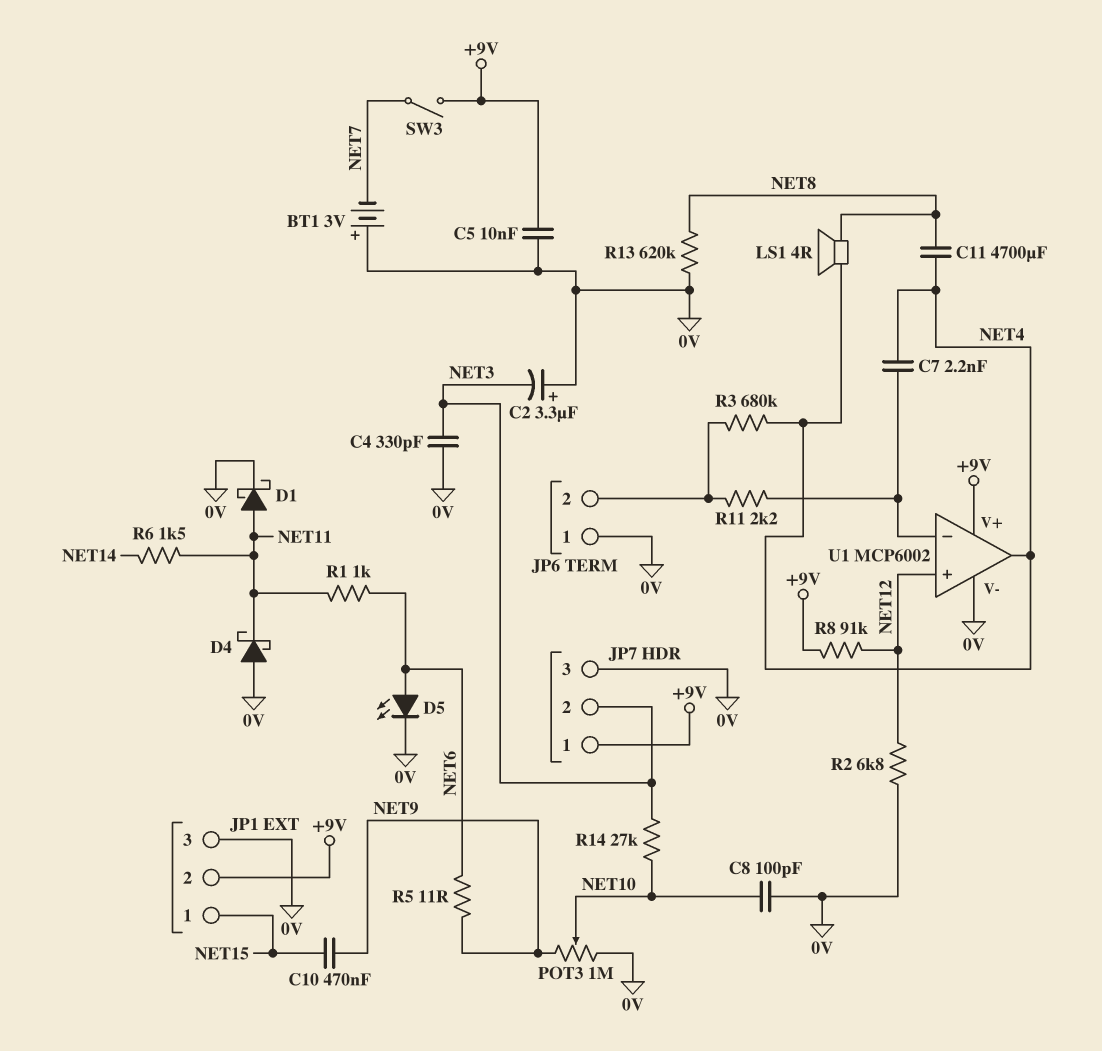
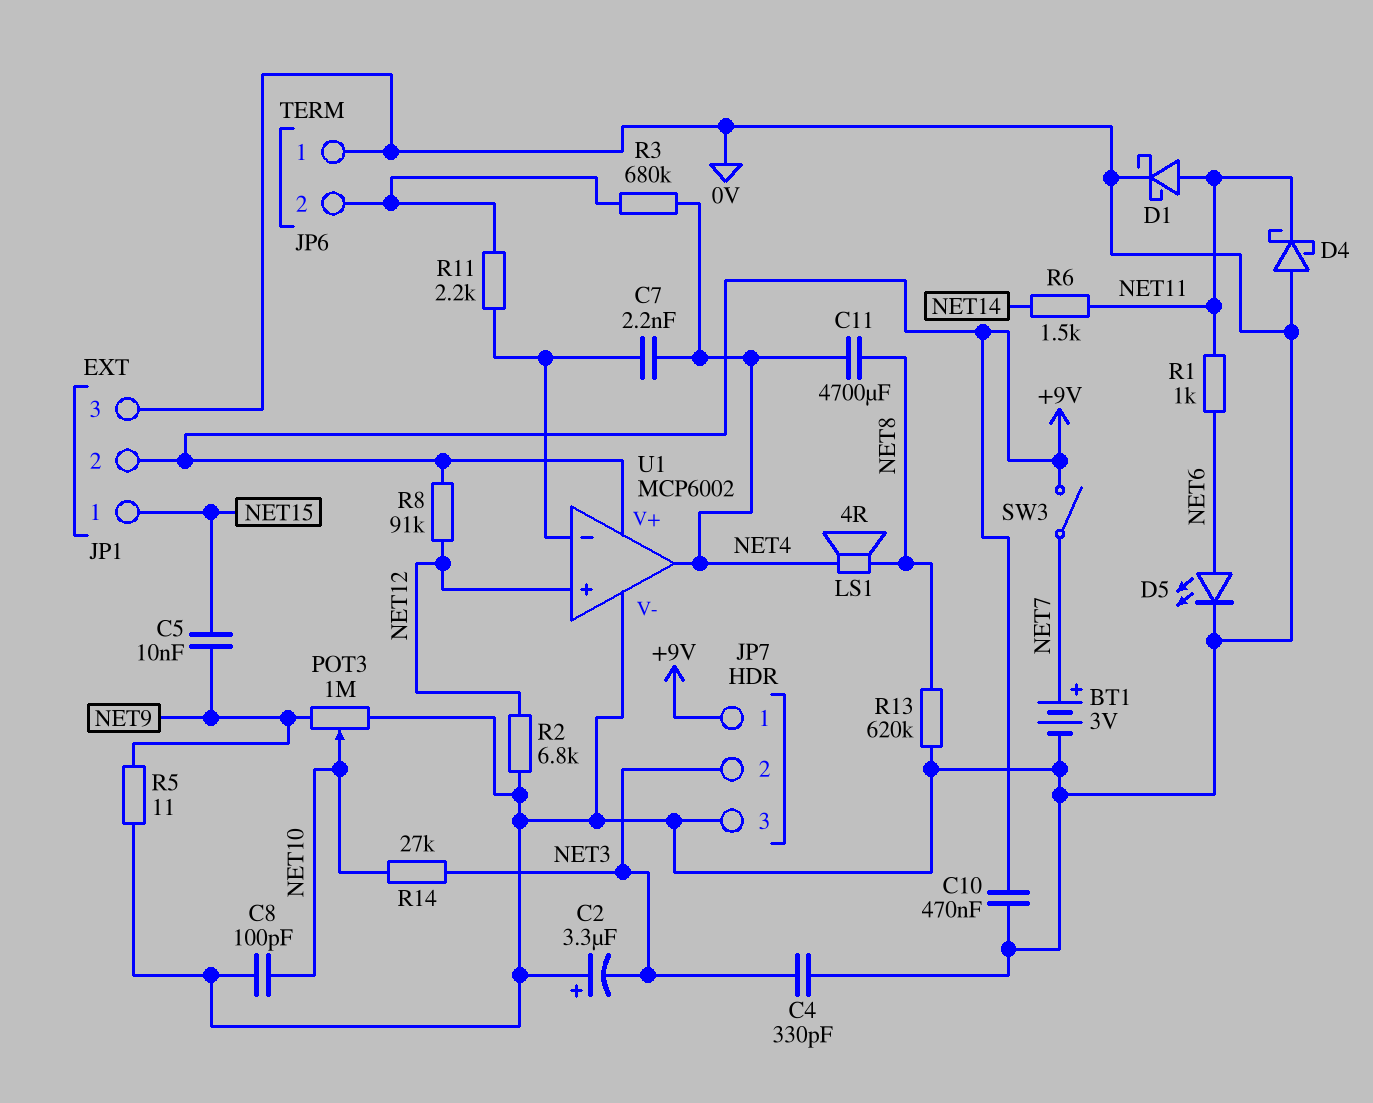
BT1: 3V (plus 0V, minus NET7) -> 3V (plus NET7, minus 0V)
C5: 10nF (+9V, 0V) -> 10nF (NET9, NET15)
C10: 470nF (NET9, NET15) -> 470nF (+9V, 0V)
R5: 11 (NET6, NET9) -> 11 (0V, NET9)

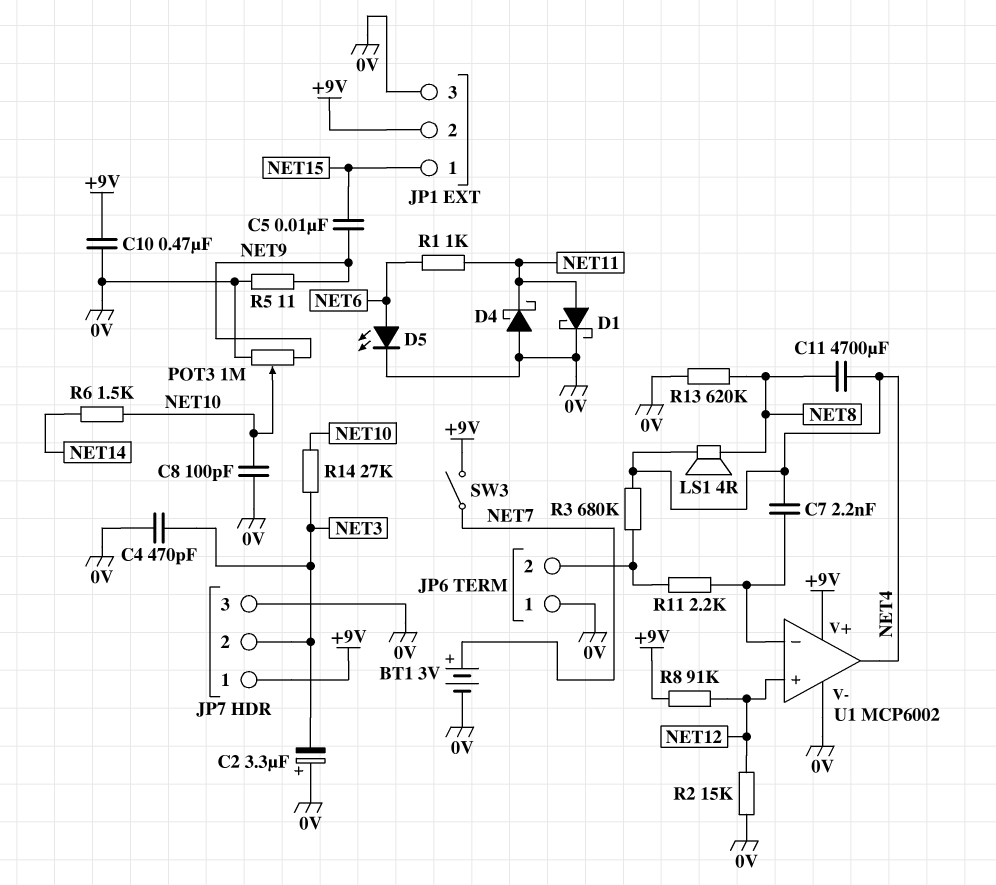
C4: 330pF (0V, NET3) -> 470pF (0V, NET3)
R2: 6.8k (0V, NET12) -> 15k (0V, NET12)
R6: 1.5k (NET11, NET14) -> 1.5k (NET10, NET14)

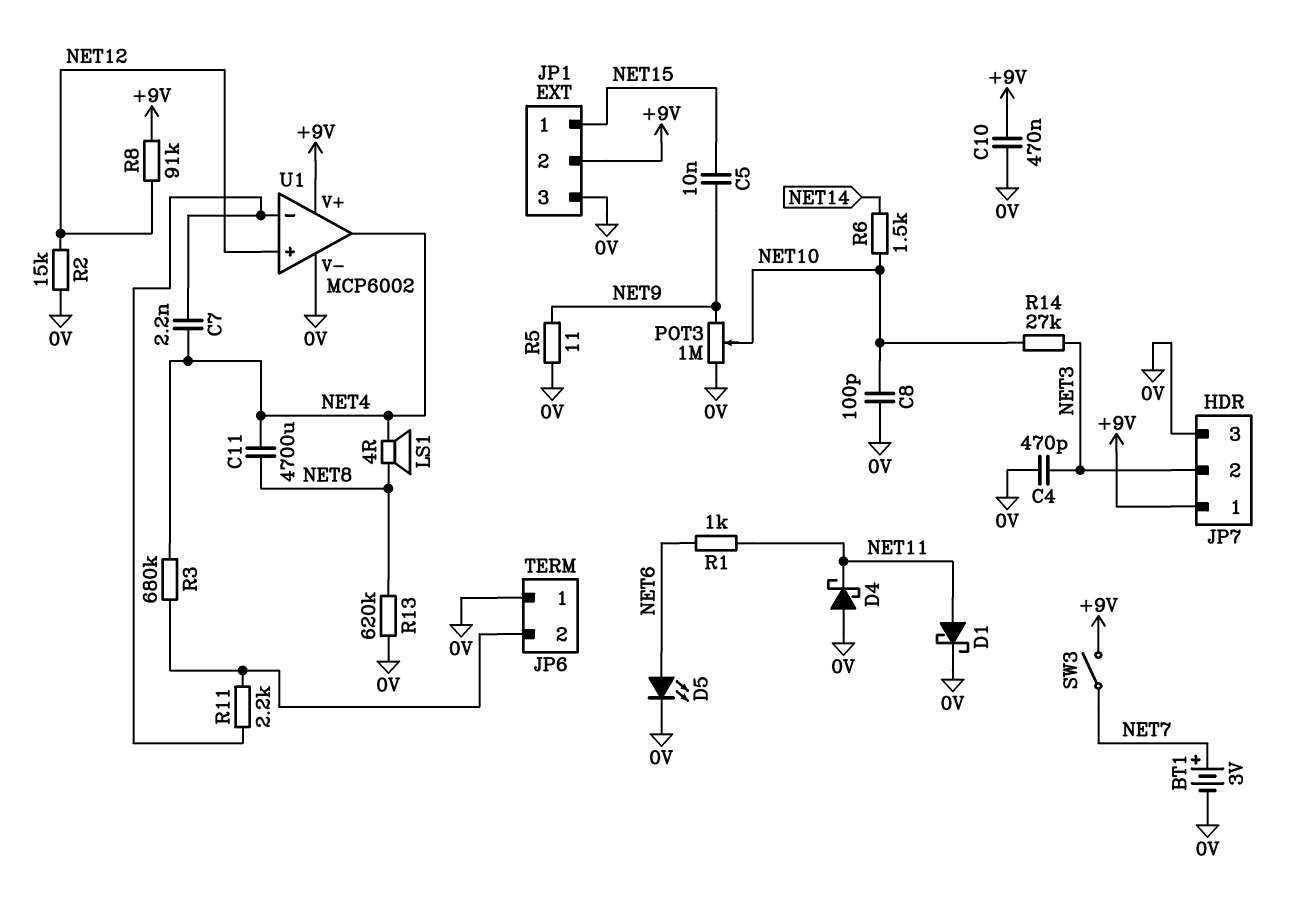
C2: 3.3uF (plus 0V, minus NET3) -> none

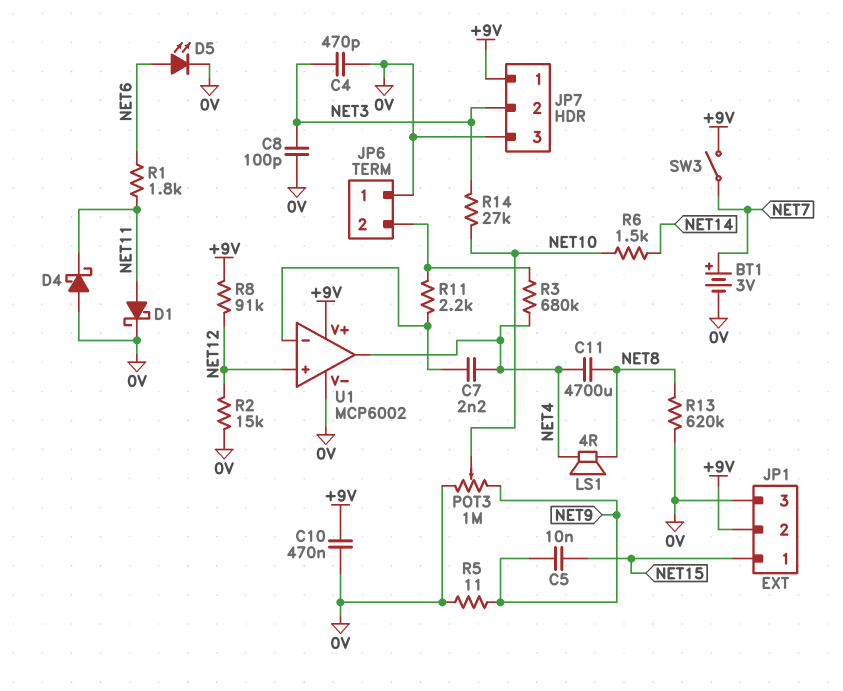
C8: 100pF (0V, NET10) -> 100pF (0V, NET3)
R1: 1k (NET6, NET11) -> 1.8k (NET6, NET11)

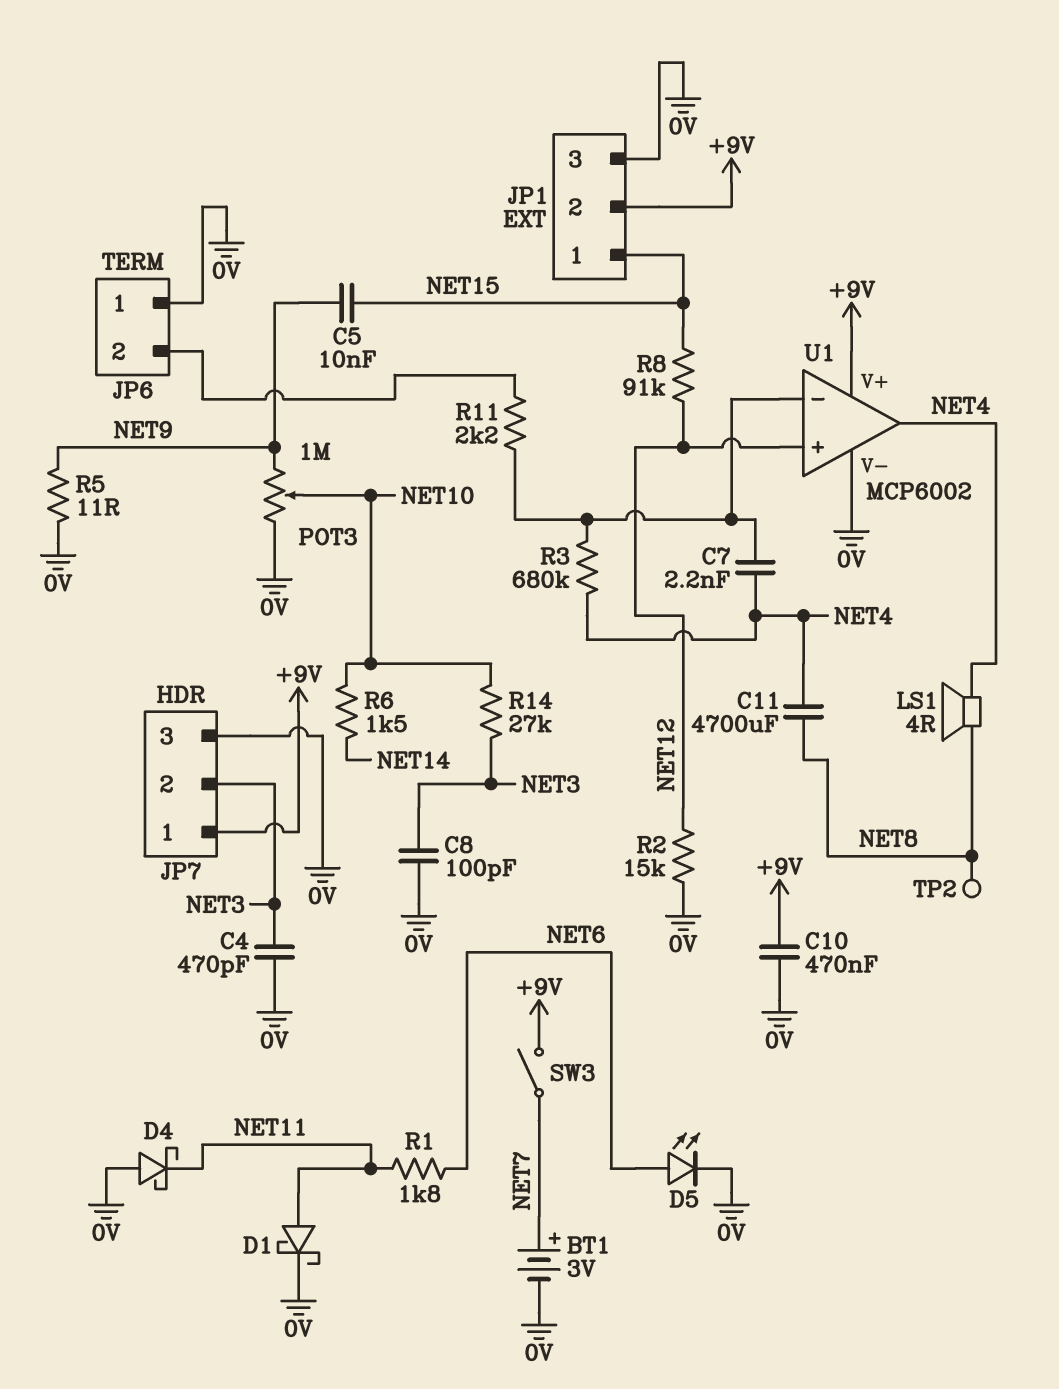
R3: 680k (JP6/2, NET4) -> 680k (NET4, U1/in-)
R8: 91k (+9V, NET12) -> 91k (NET12, NET15)
R13: 620k (0V, NET8) -> none
TP2: none -> test point (NET8)

